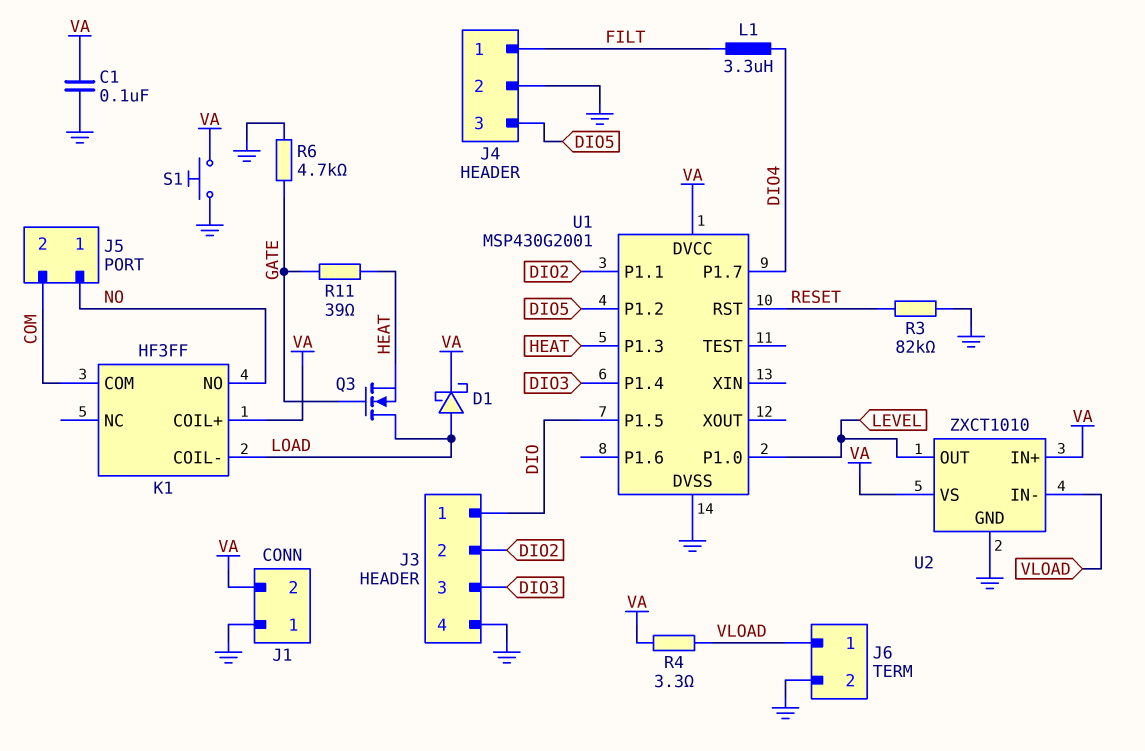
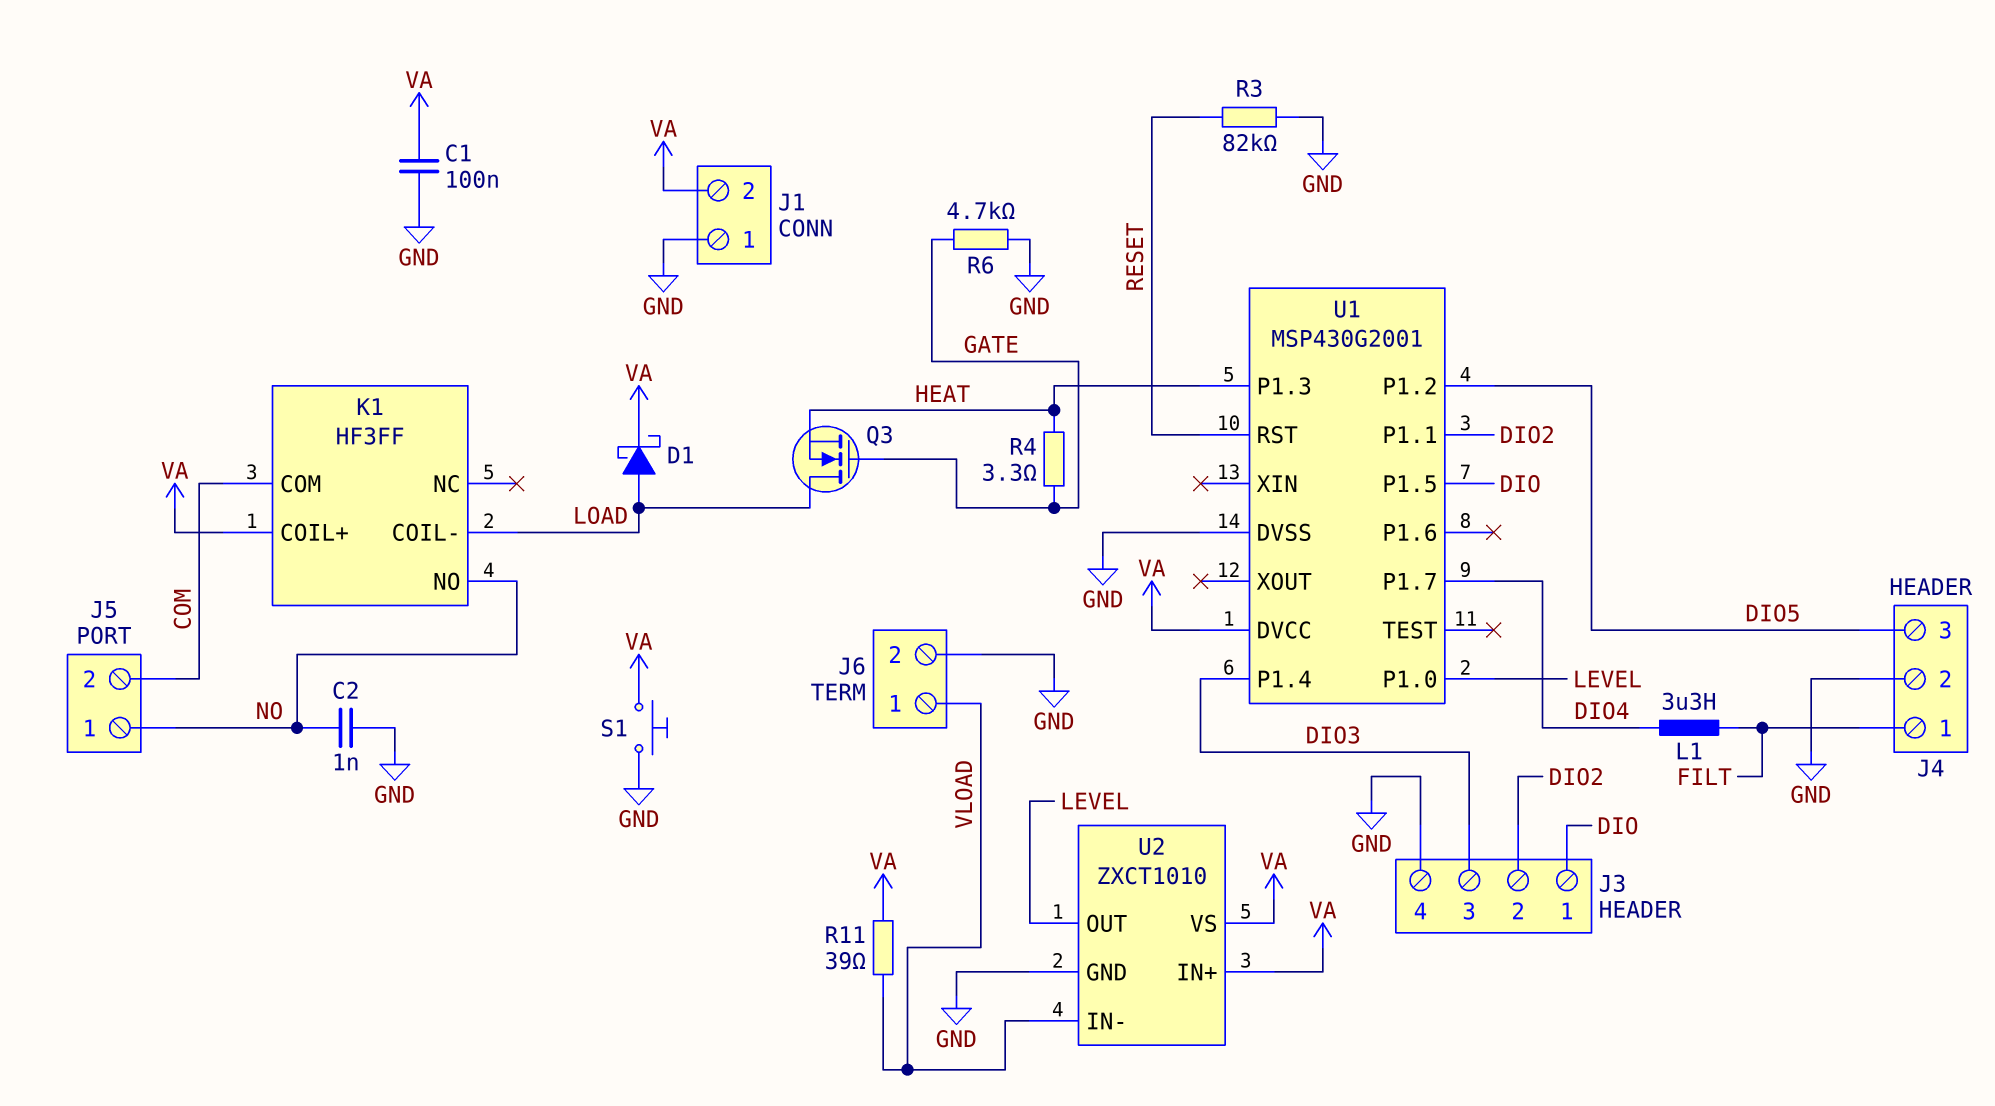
C2: none -> 1nF (GND, NO)
R4: 3.3 (VA, VLOAD) -> 3.3 (GATE, HEAT)
R11: 39 (GATE, HEAT) -> 39 (VA, VLOAD)

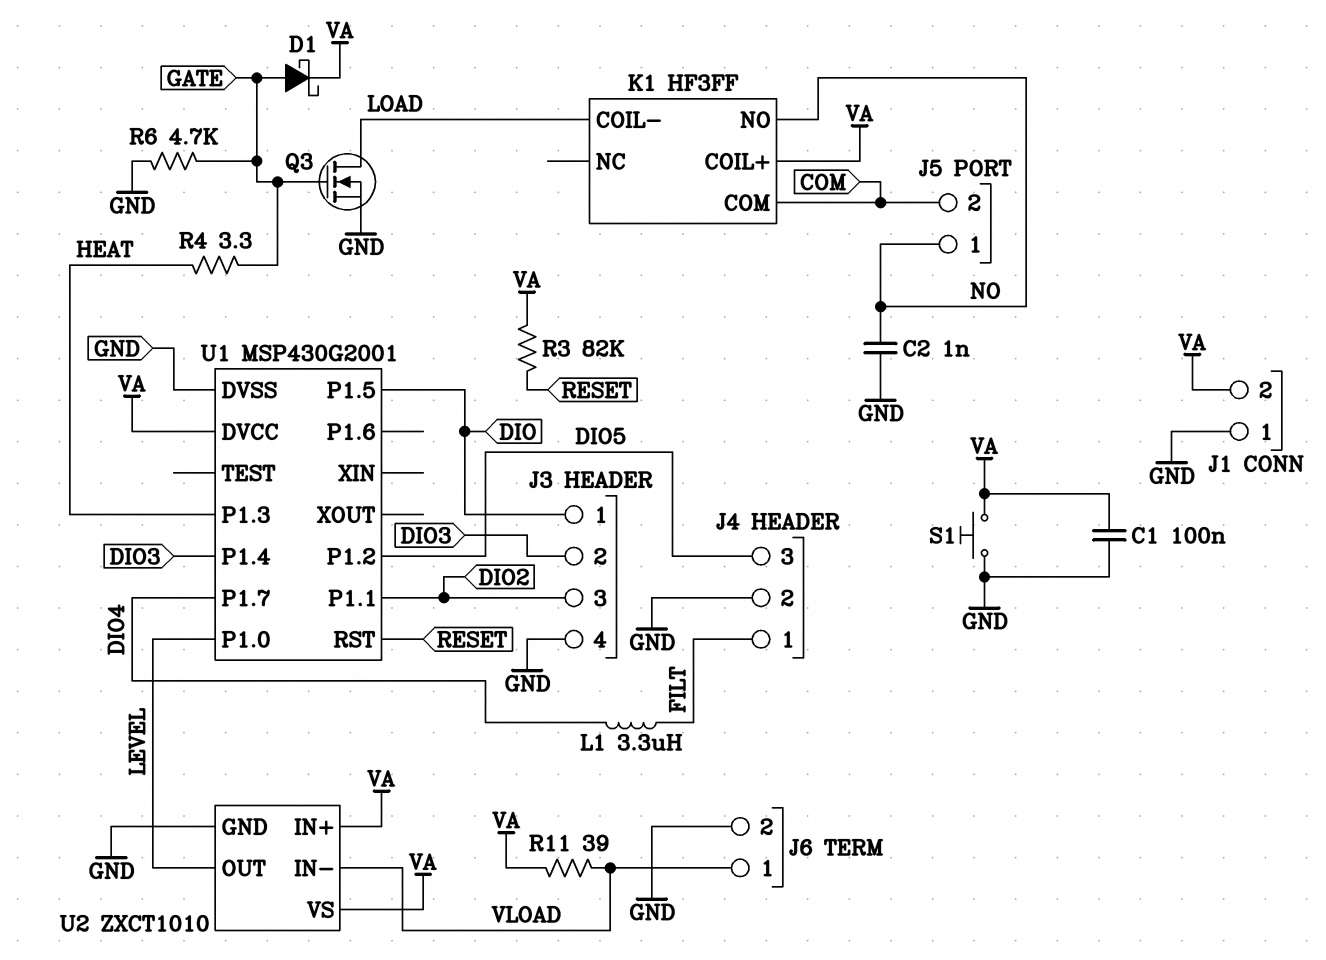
D1: schottky (A LOAD, K VA) -> schottky (A GATE, K VA)
J3 pin 2: DIO2 -> DIO3
J3 pin 3: DIO3 -> DIO2
Q3: NMOS (G GATE, D LOAD, S HEAT) -> NMOS (G GATE, D LOAD, S GND)
R3: 82k (GND, RESET) -> 82k (RESET, VA)

